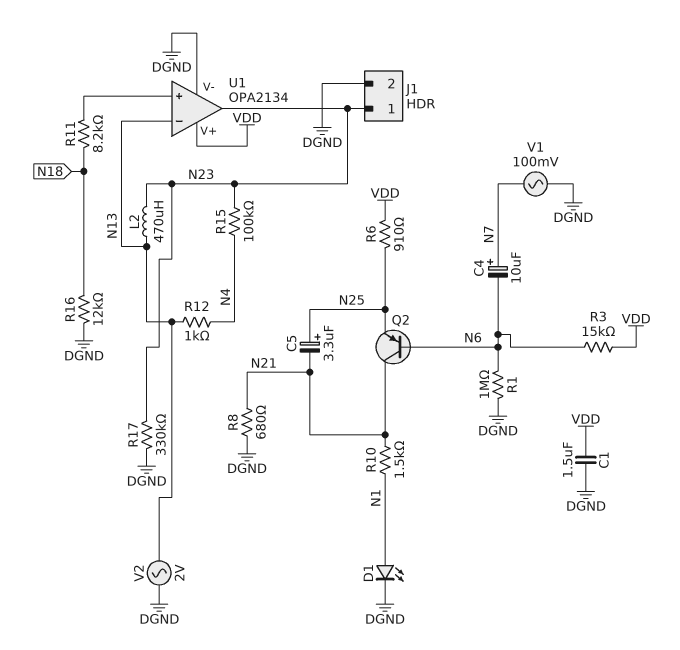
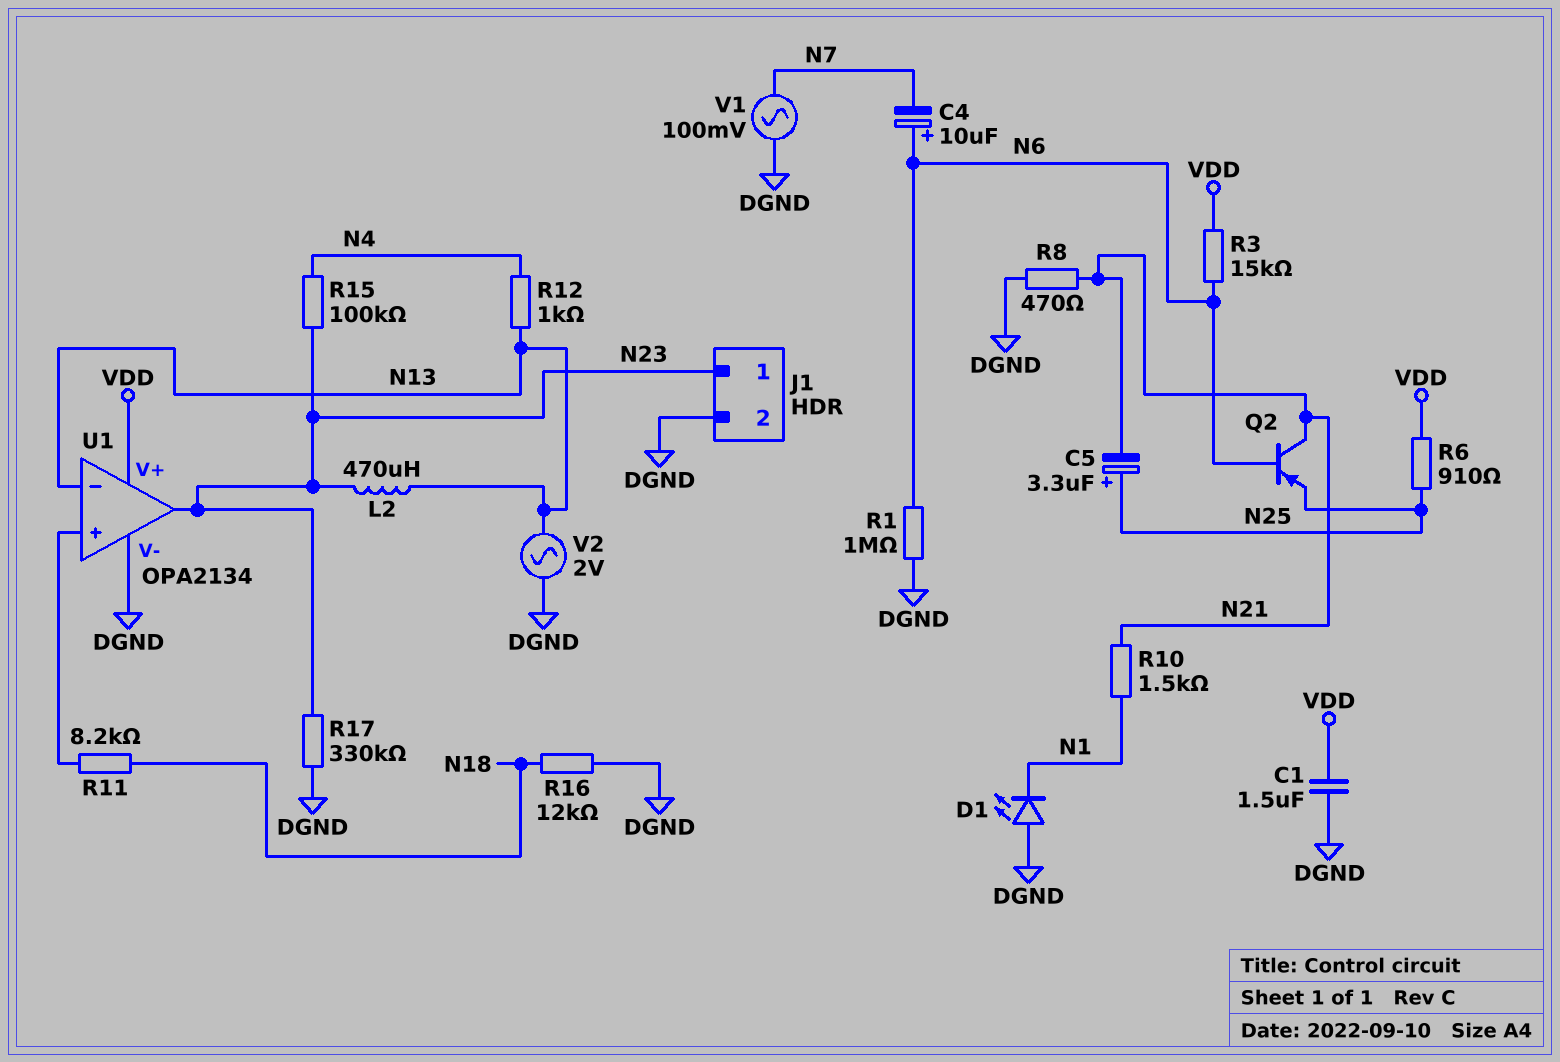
C4: 10uF (plus N7, minus N6) -> 10uF (plus N6, minus N7)
D1: LED (A N1, K DGND) -> LED (A DGND, K N1)
R8: 680 (DGND, N21) -> 470 (DGND, N21)

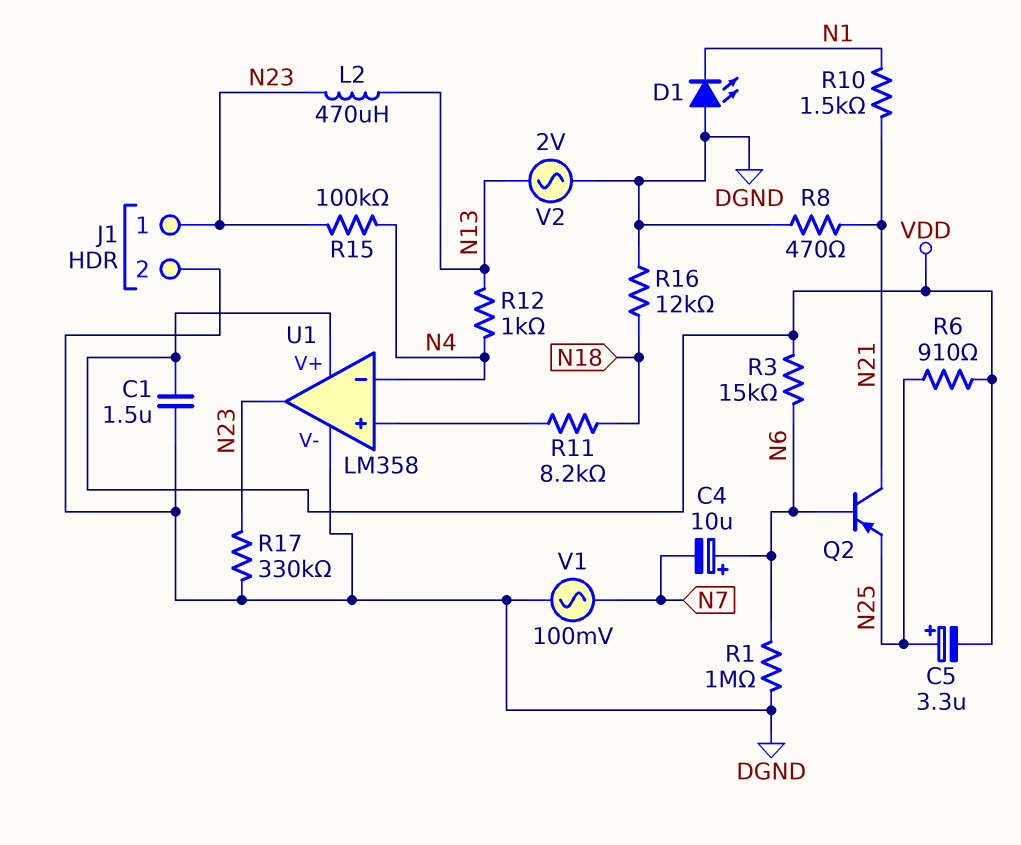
C5: 3.3uF (plus N25, minus N21) -> 3.3uF (plus N25, minus VDD)
U1: OPA2134 -> LM358
U1 pin in-: N13 -> N4

